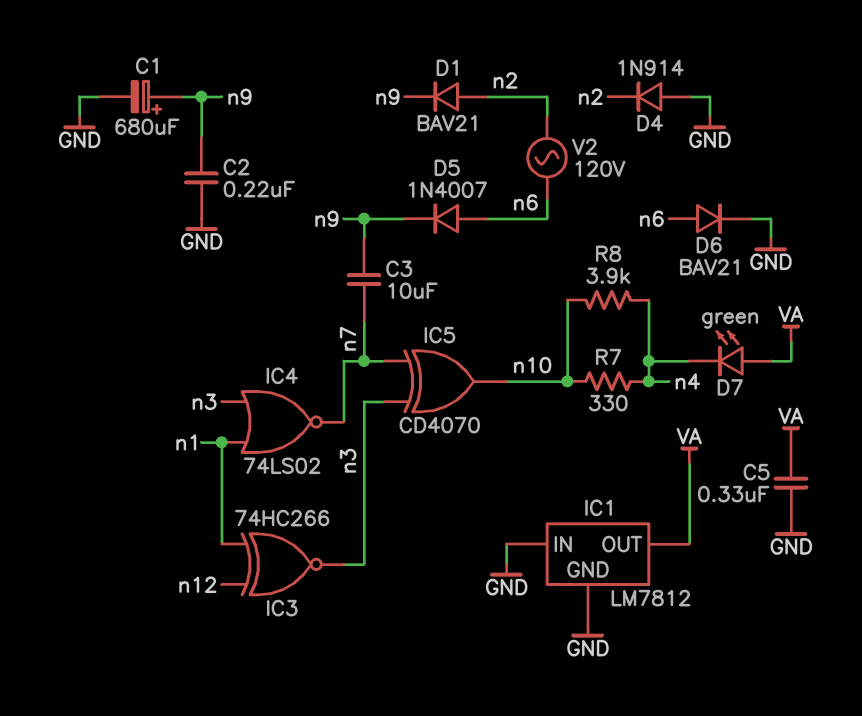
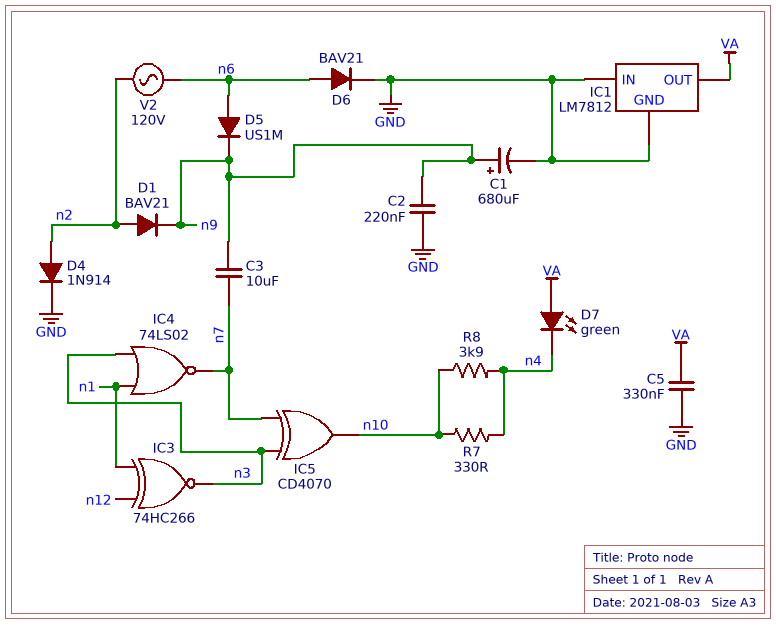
D4: diode 1N914 (A GND, K n2) -> diode 1N914 (A n2, K GND)
D5: diode 1N4007 (A n6, K n9) -> diode US1M (A n6, K n9)

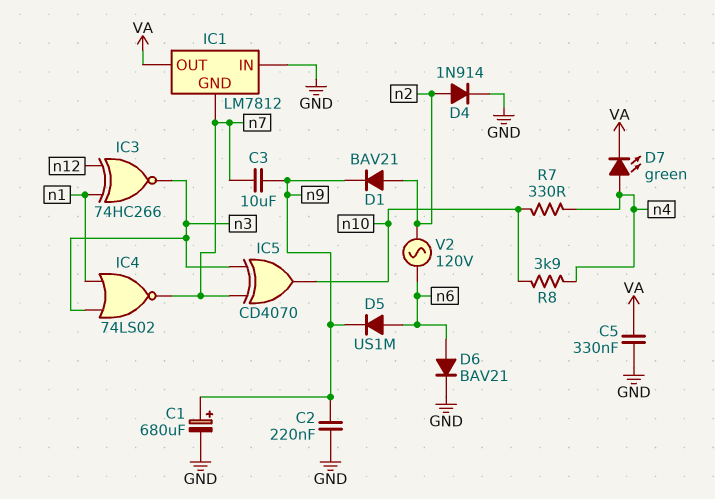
D7: LED green (A VA, K n4) -> LED green (A n4, K VA)
IC1 pin GND: GND -> n7

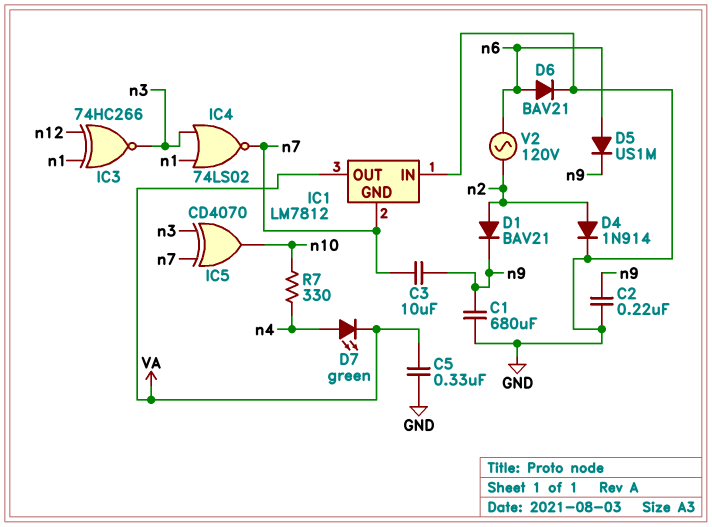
C1: 680uF (plus n9, minus GND) -> 680uF (GND, n9)
R8: 3.9k (n4, n10) -> none

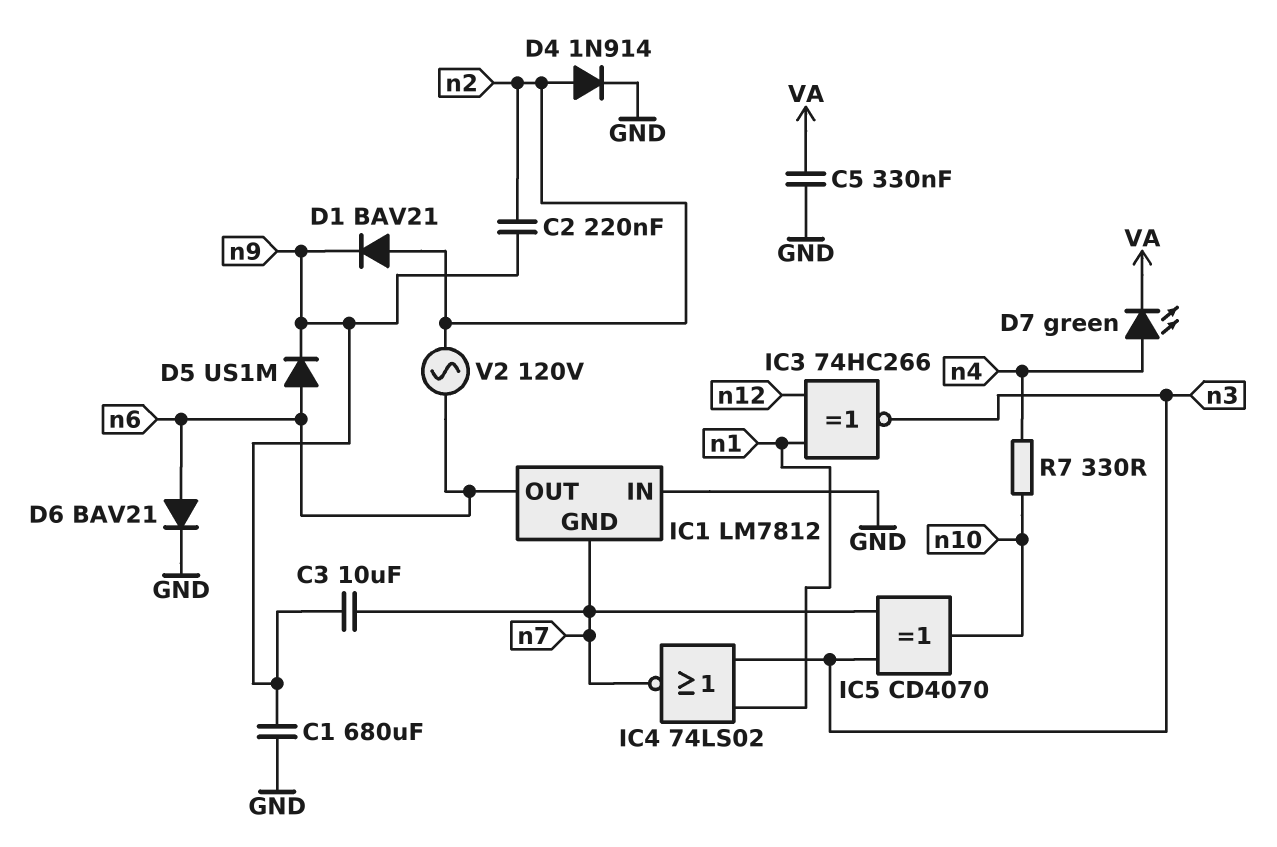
C2: 220nF (GND, n9) -> 220nF (n2, n9)
IC1 pin OUT: VA -> n6

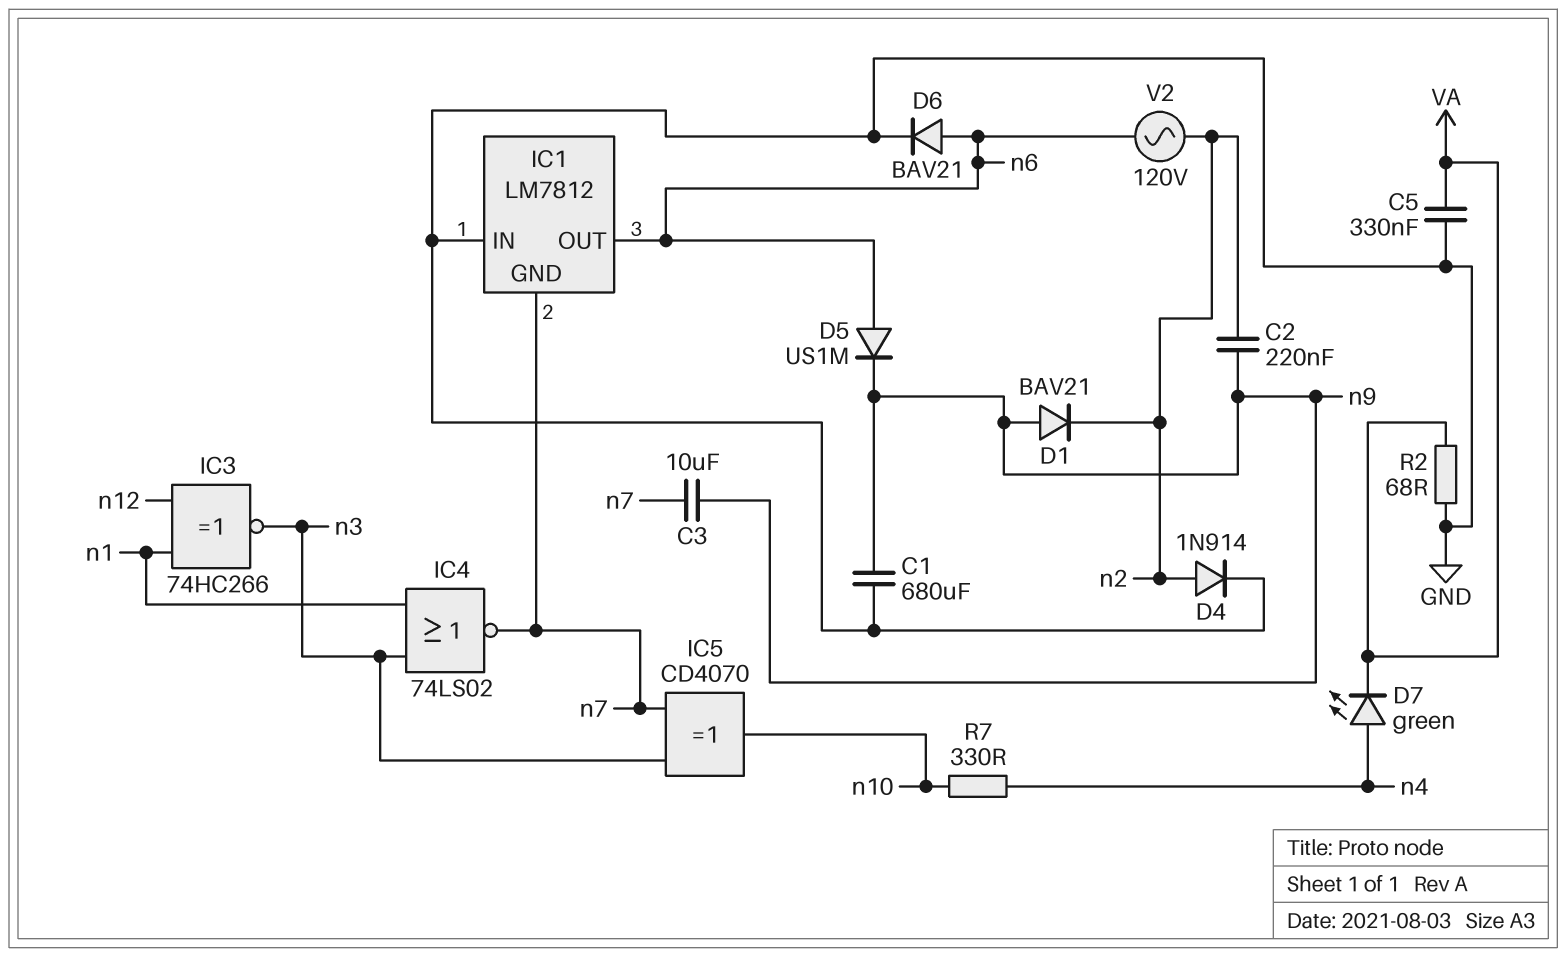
D1: diode BAV21 (A n2, K n9) -> diode BAV21 (A n9, K n2)
R2: none -> 68 (GND, VA)

